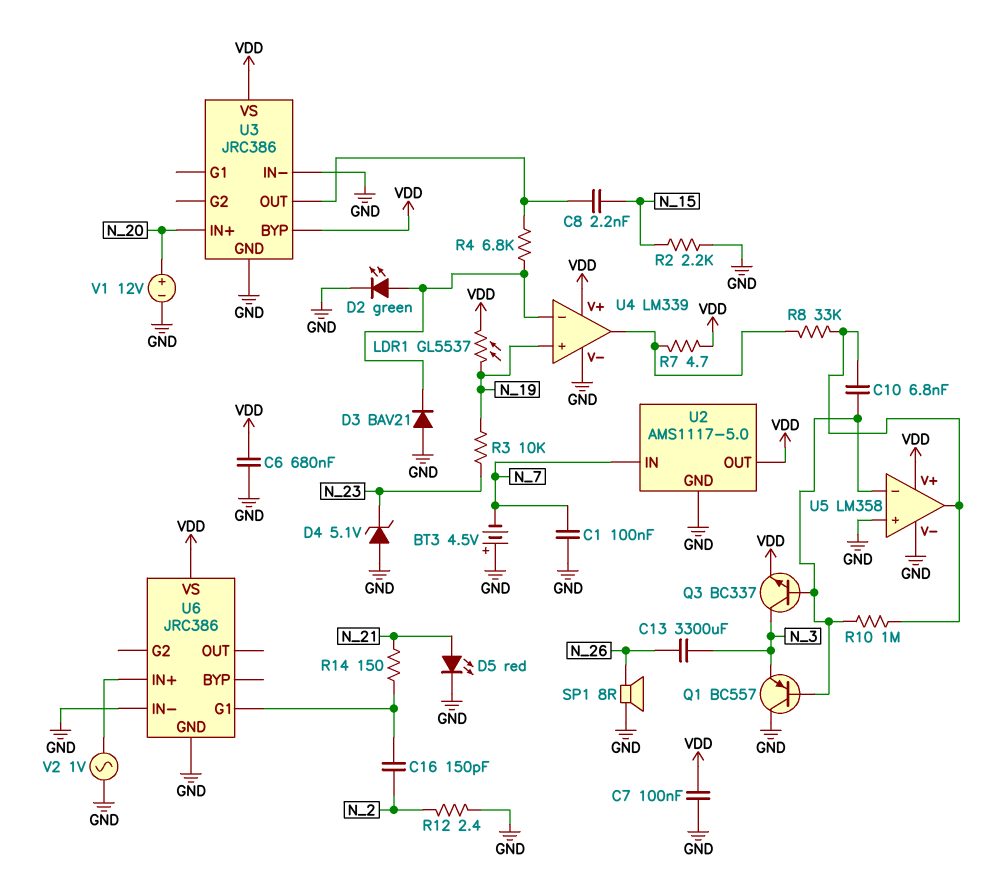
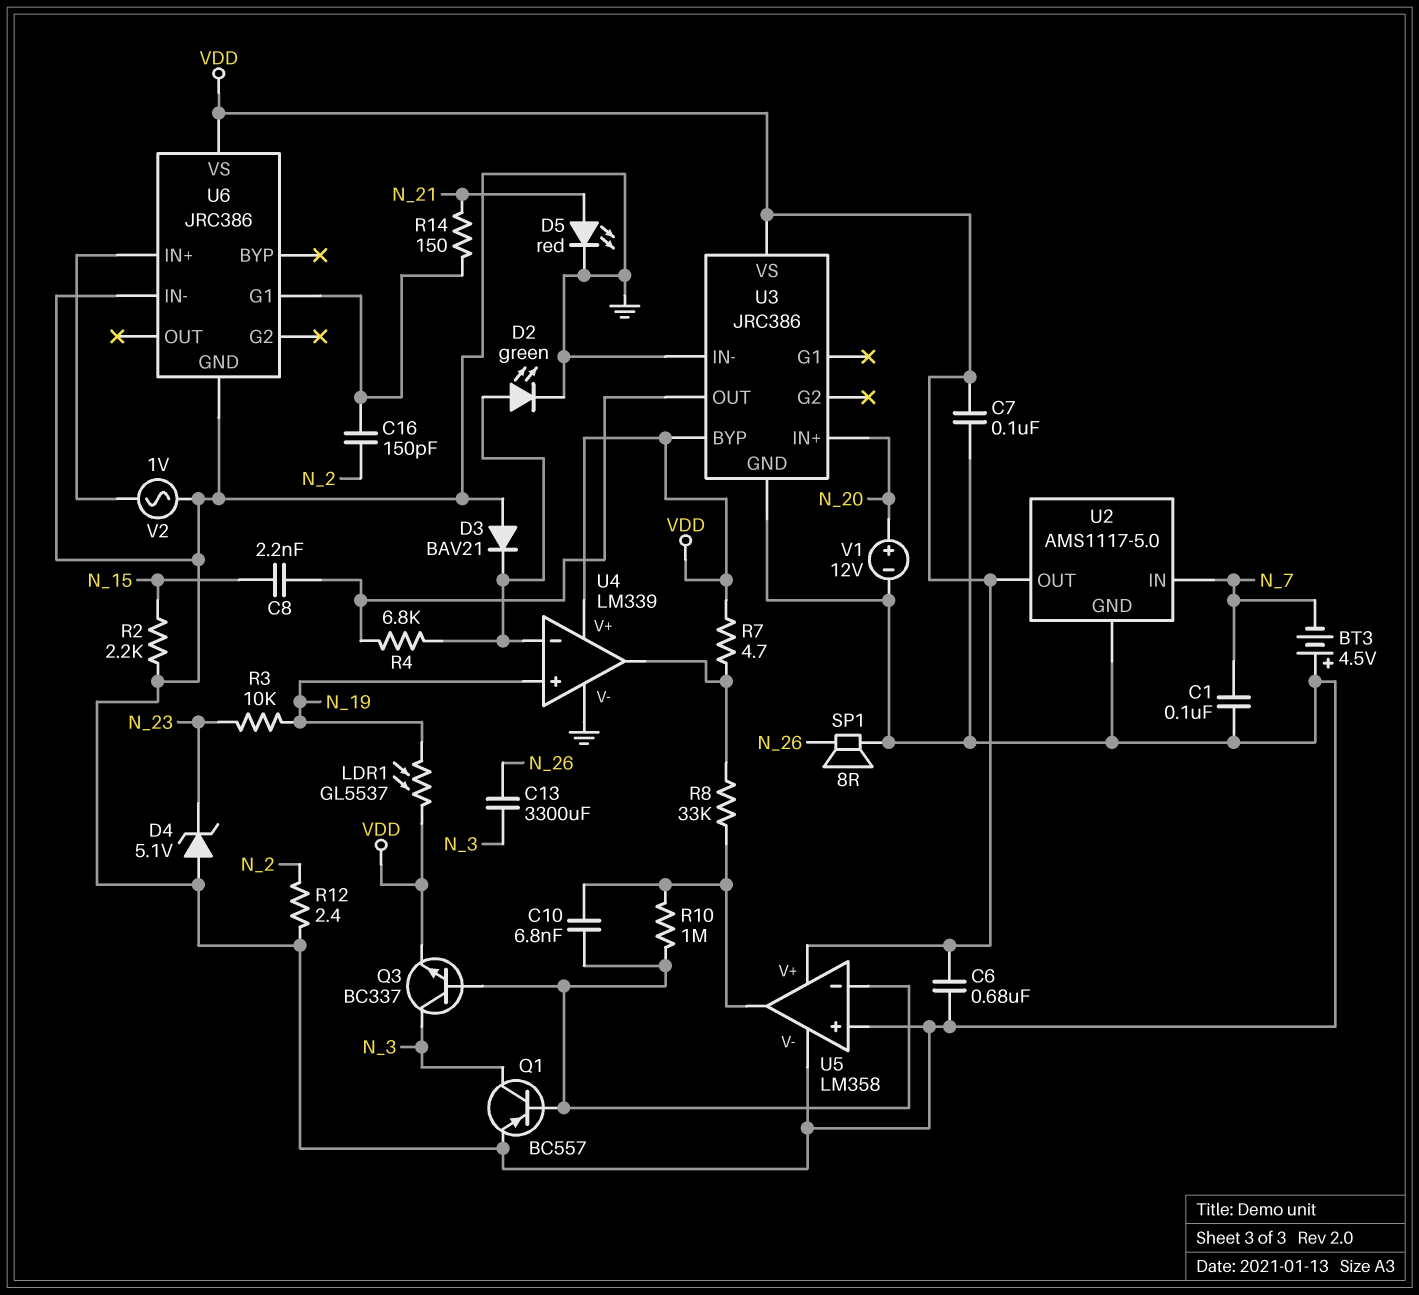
Q1: PNP BC557 (B U5/in-, C GND, E N_3) -> PNP BC557 (B U5/in-, C N_3, E GND)

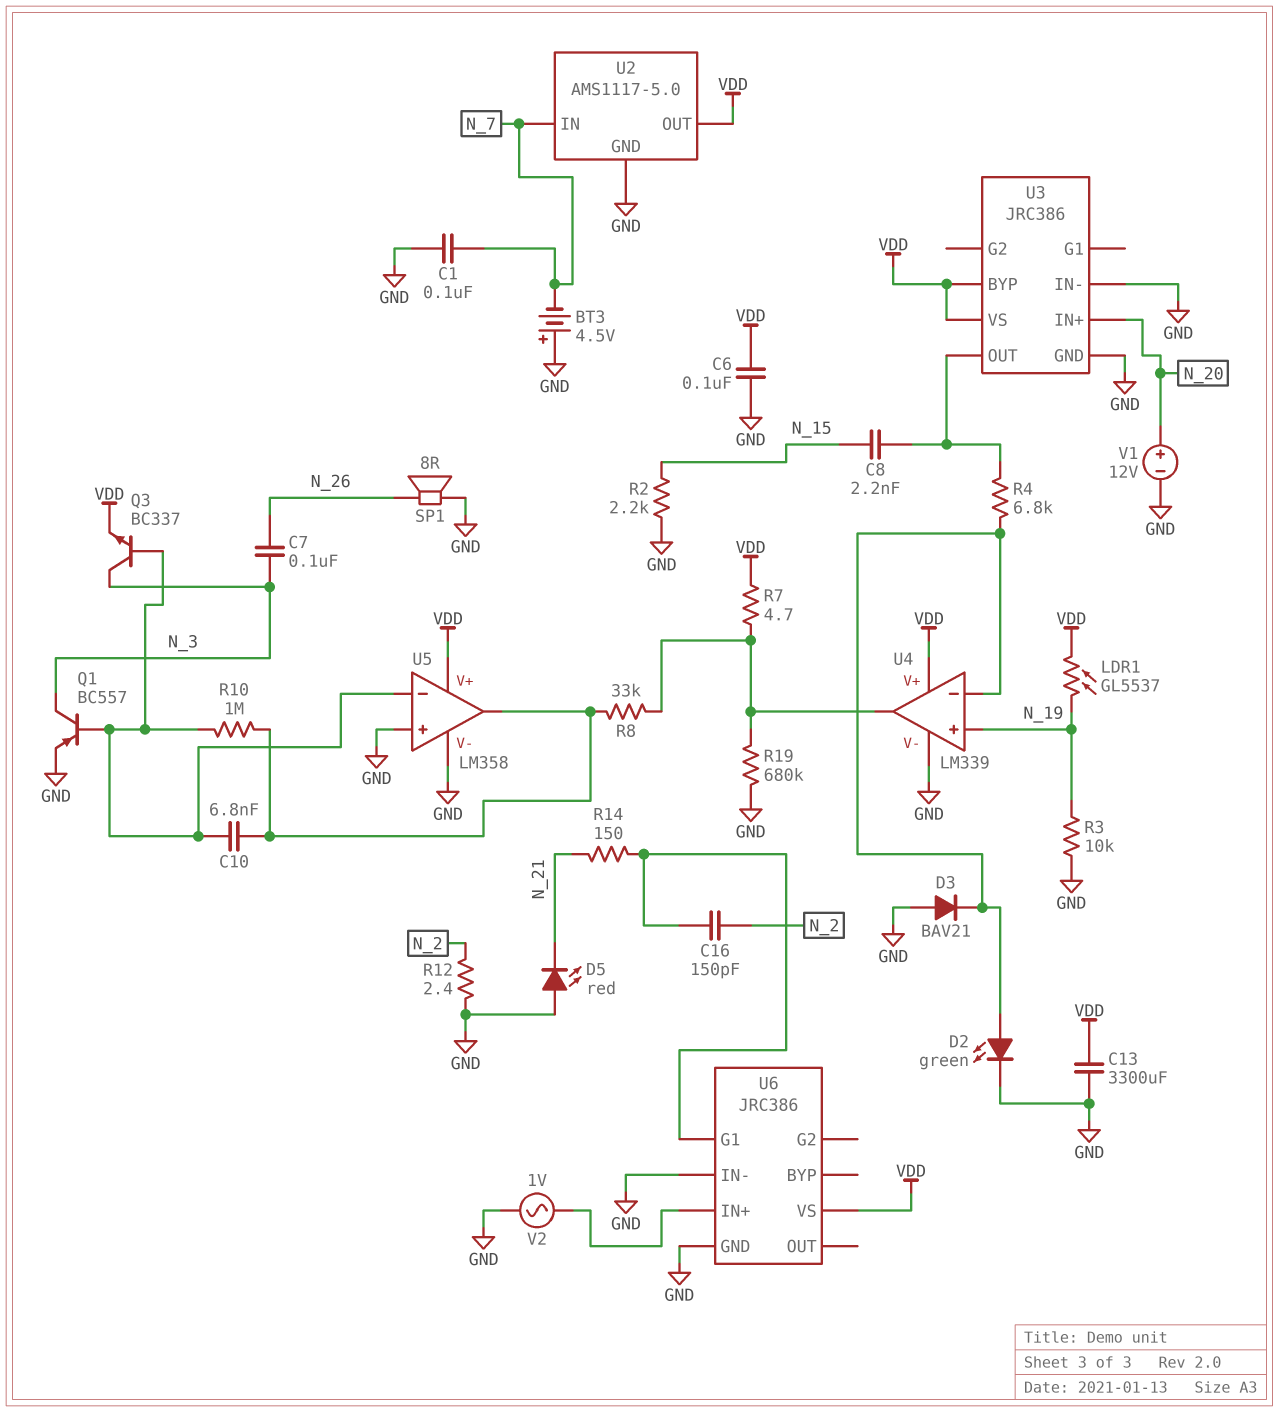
C6: 680nF (GND, VDD) -> 100nF (GND, VDD)
C7: 100nF (GND, VDD) -> 100nF (N_3, N_26)
C13: 3300uF (N_3, N_26) -> 3300uF (GND, VDD)
D4: zener 5.1V (A GND, K N_23) -> none
D5: LED red (A N_21, K GND) -> LED red (A GND, K N_21)
R3: 10k (N_19, N_23) -> 10k (GND, N_19)
R19: none -> 680k (GND, U4/out)

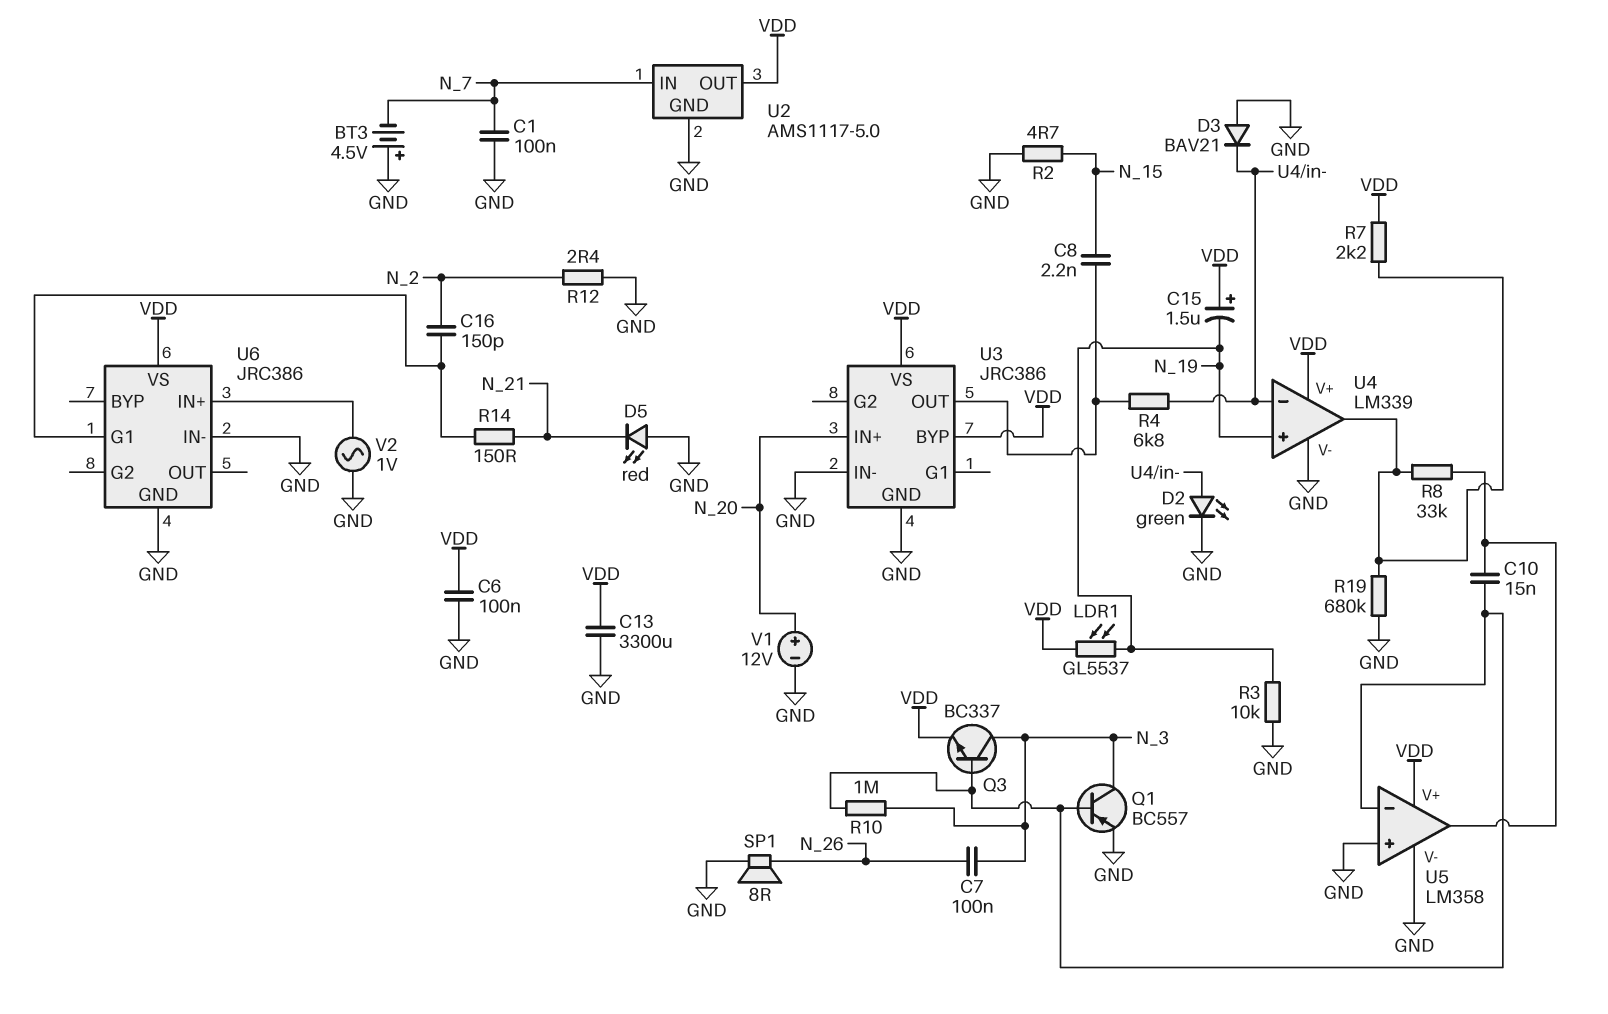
C10: 6.8nF (U5/in-, U5/out) -> 15nF (U5/in-, U5/out)
C15: none -> 1.5uF (plus VDD, minus N_19)
R2: 2.2k (GND, N_15) -> 4.7 (GND, N_15)
R7: 4.7 (U4/out, VDD) -> 2.2k (U4/out, VDD)
R10: 1M (U5/in-, U5/out) -> 1M (N_3, U5/in-)

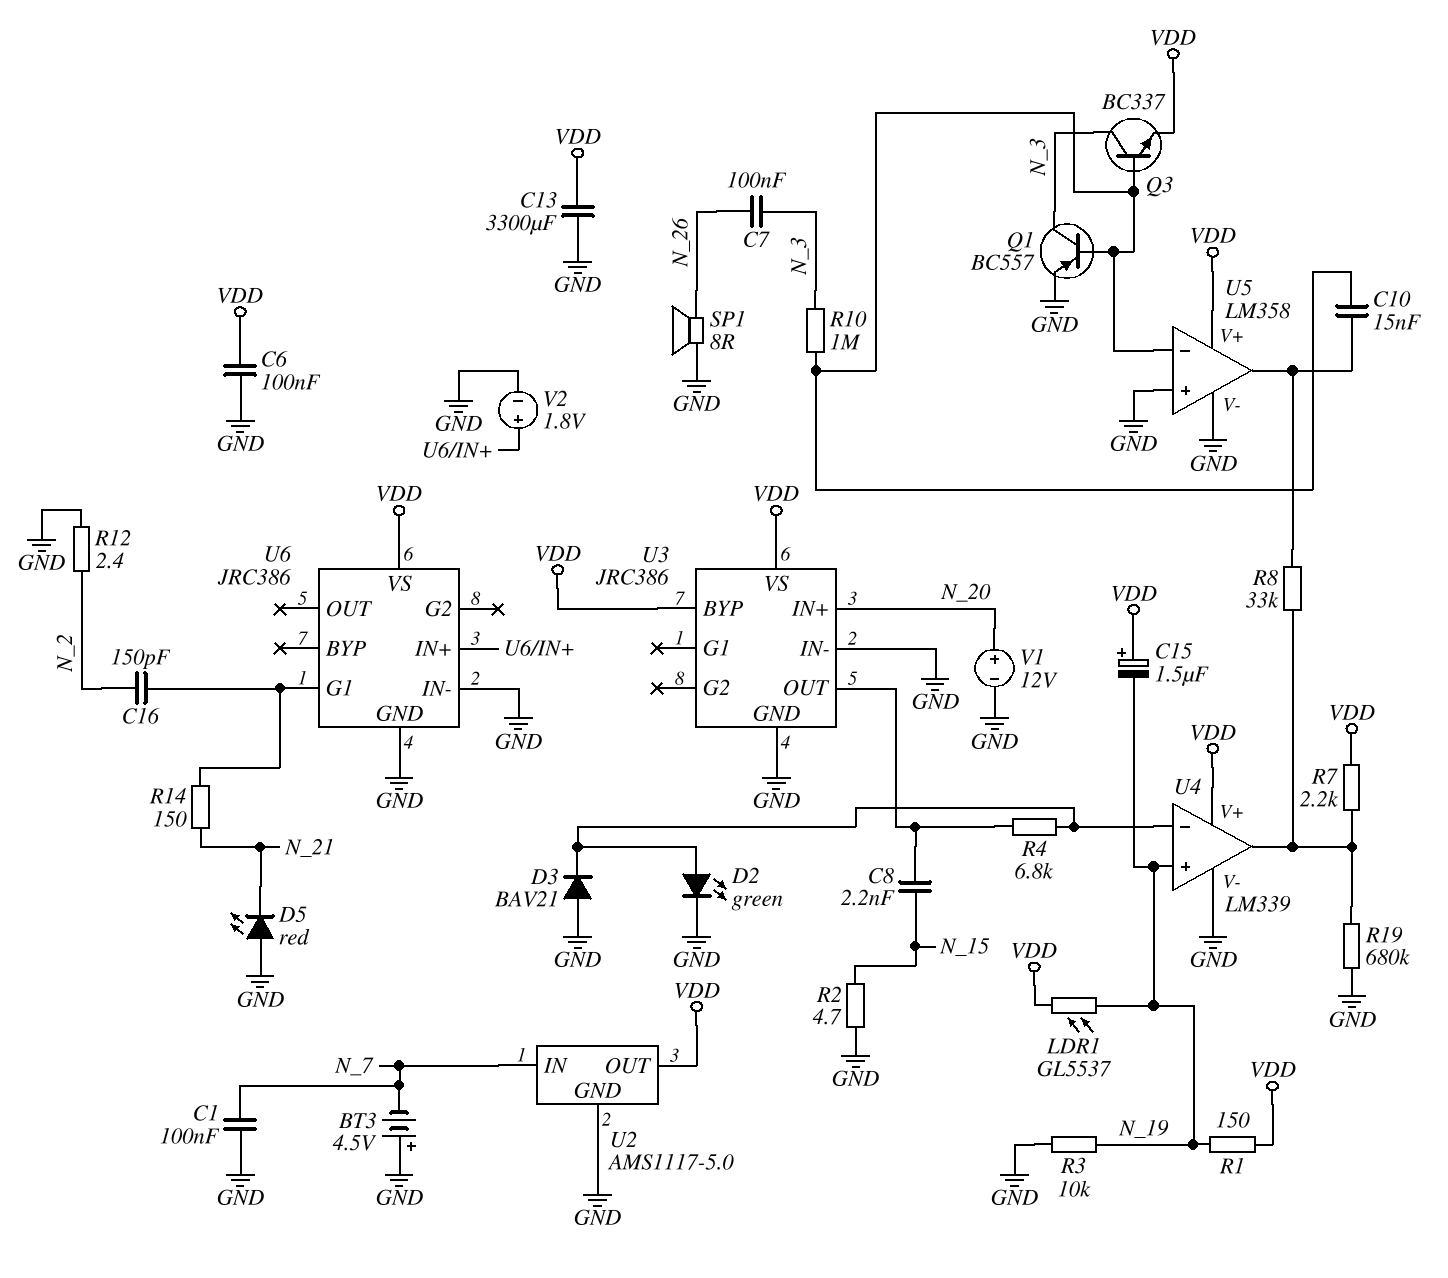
R1: none -> 150 (N_19, VDD)
V2: AC 1V (GND, U6/IN+) -> 1.8V (plus U6/IN+, minus GND)

